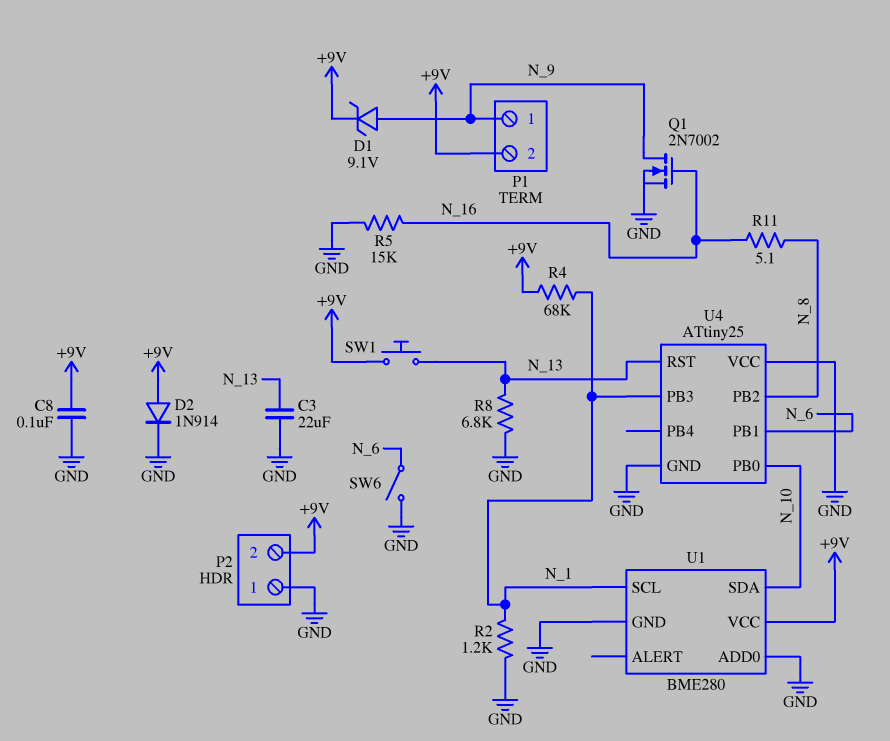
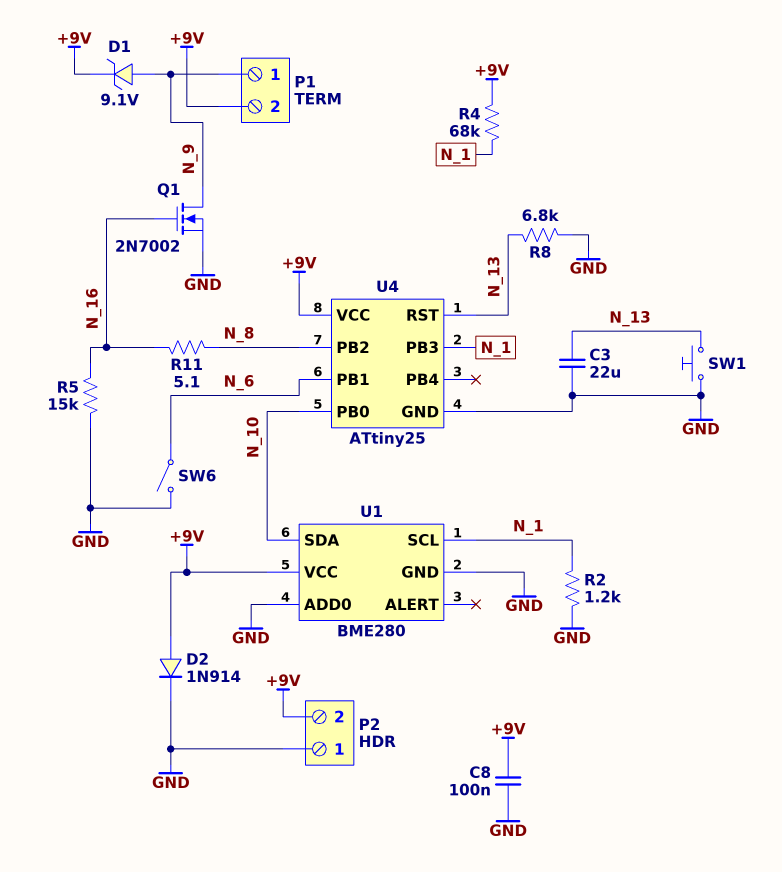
SW1: button (+9V, N_13) -> button (GND, N_13)
U4 pin VCC: GND -> +9V

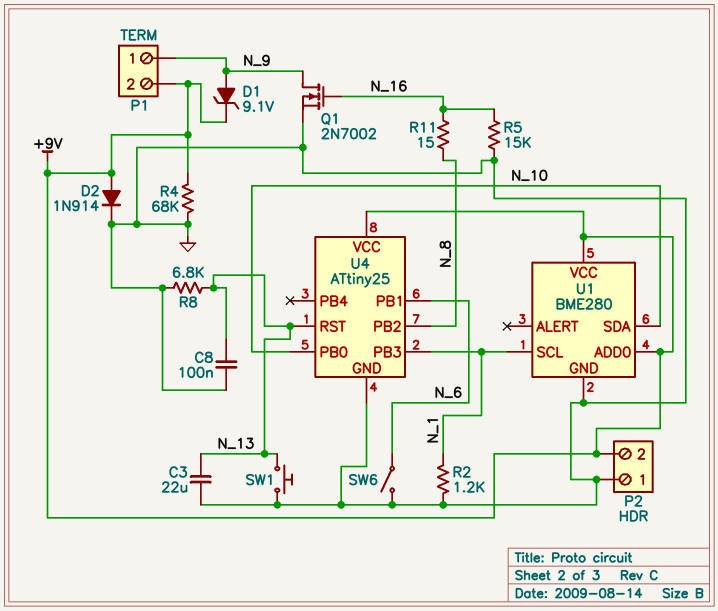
C8: 100nF (+9V, GND) -> 100nF (GND, N_13)
R4: 68k (+9V, N_1) -> 68k (+9V, GND)
R11: 5.1 (N_8, N_16) -> 15 (N_8, N_16)
U1 pin ADD0: GND -> +9V

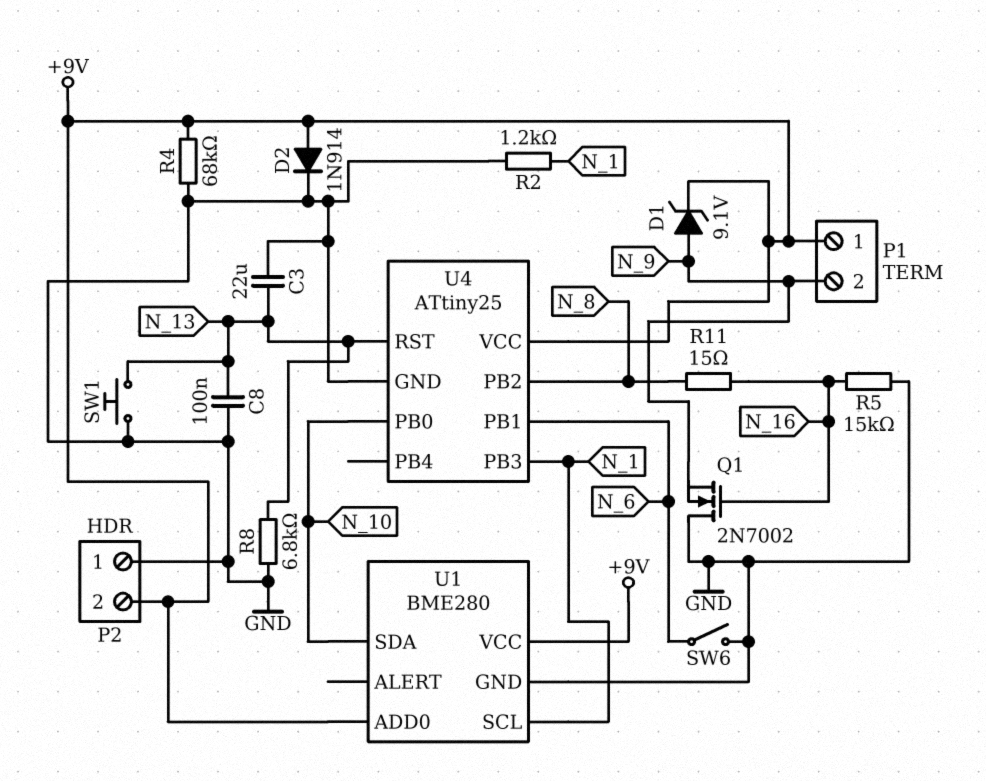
P1 pin 1: N_9 -> +9V
P1 pin 2: +9V -> N_9
Q1: NMOS 2N7002 (G N_16, D N_9, S GND) -> NMOS 2N7002 (G N_16, D GND, S N_9)

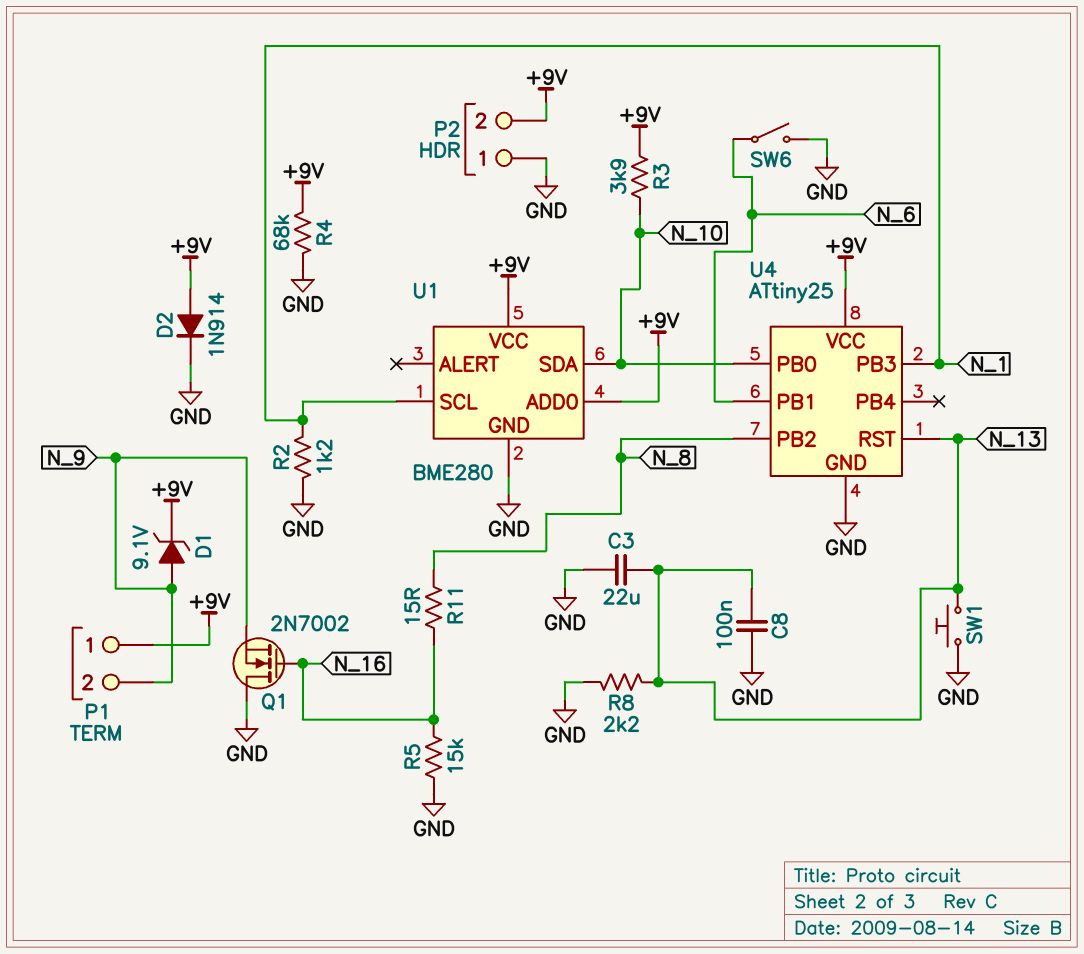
R3: none -> 3.9k (+9V, N_10)
R8: 6.8k (GND, N_13) -> 2.2k (GND, N_13)

